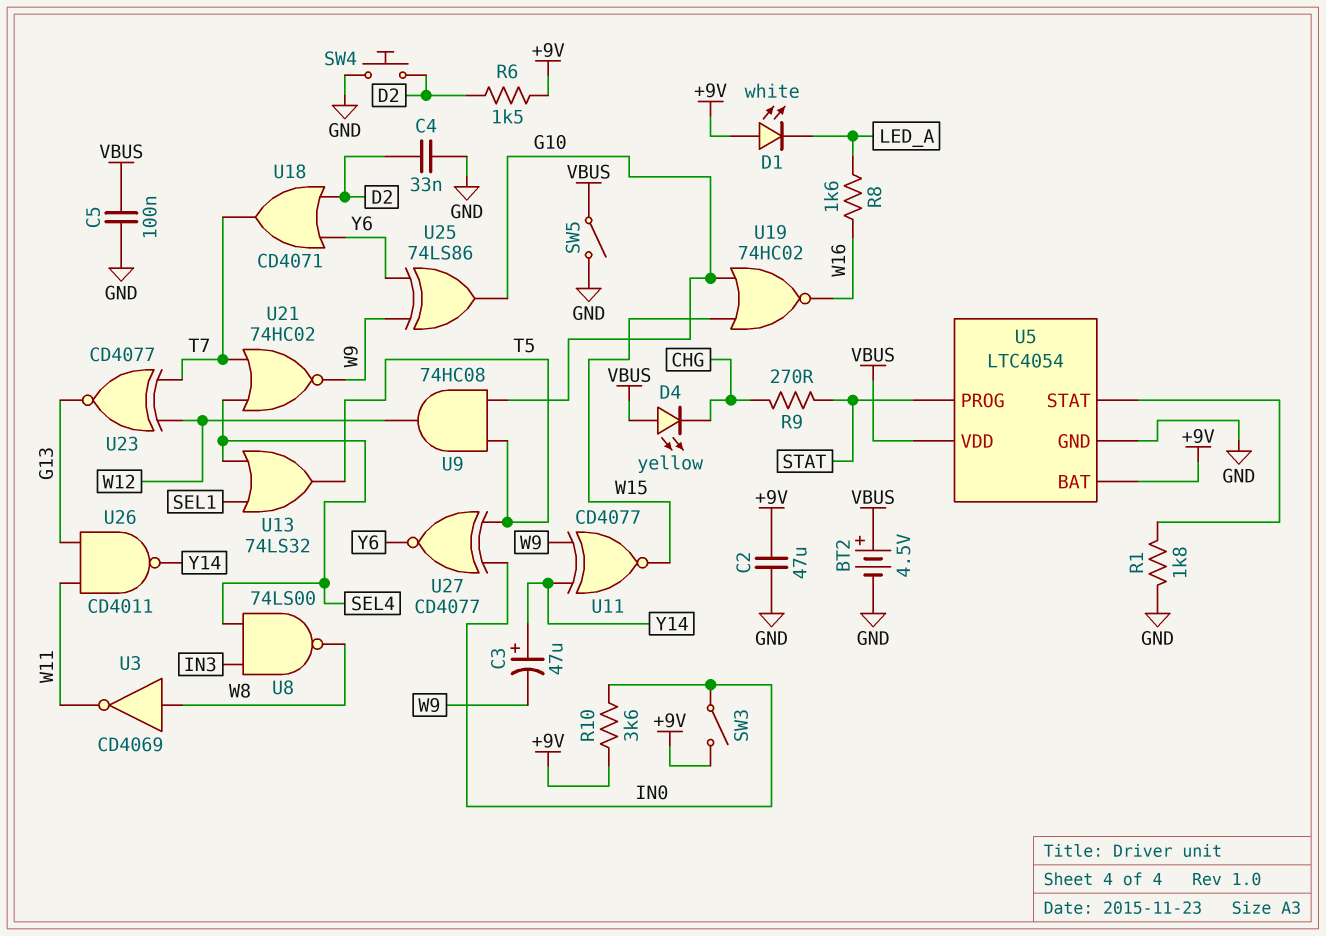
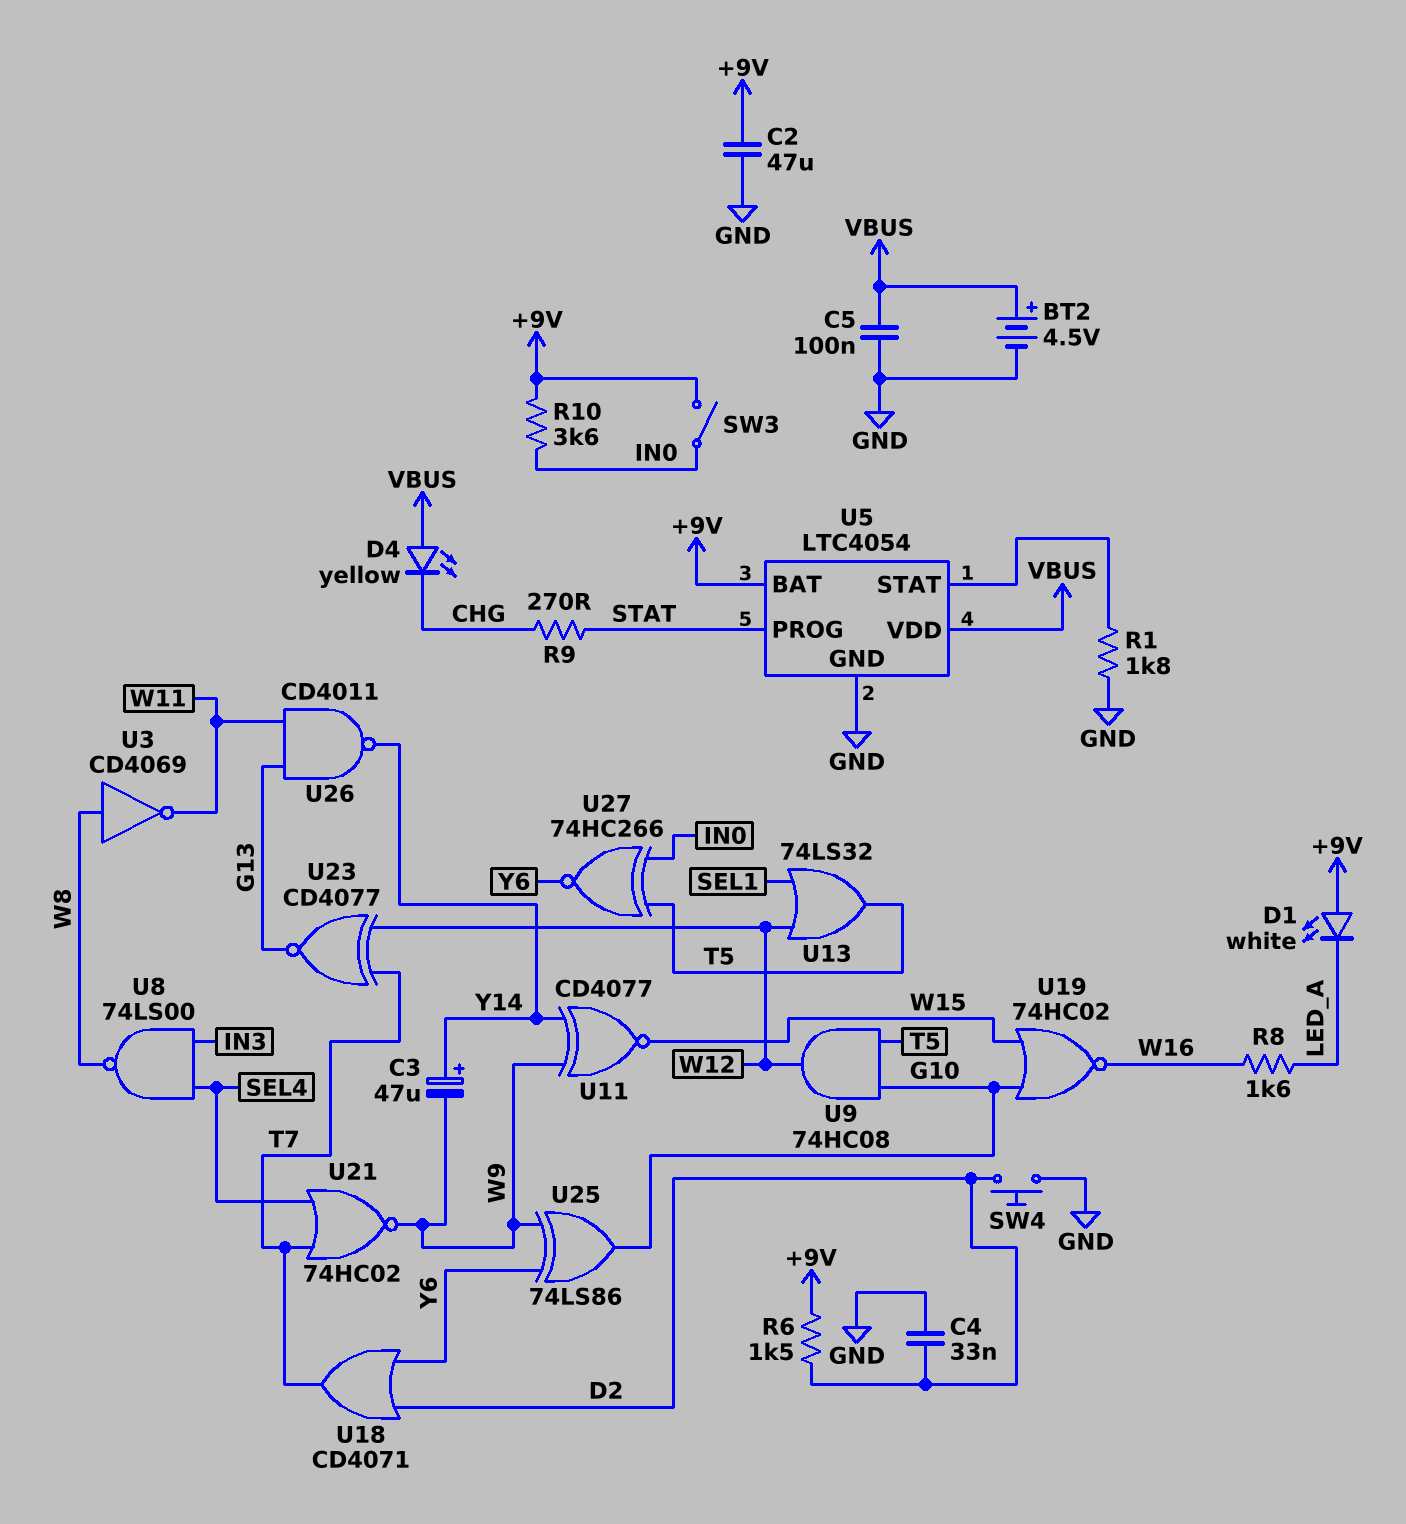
SW5: switch (GND, VBUS) -> none
U13: OR 74LS32 (in SEL1, in SEL4, out T5) -> OR 74LS32 (in SEL1, in W12, out T5)
U27: XNOR CD4077 (in IN0, in T5, out Y6) -> XNOR 74HC266 (in IN0, in T5, out Y6)

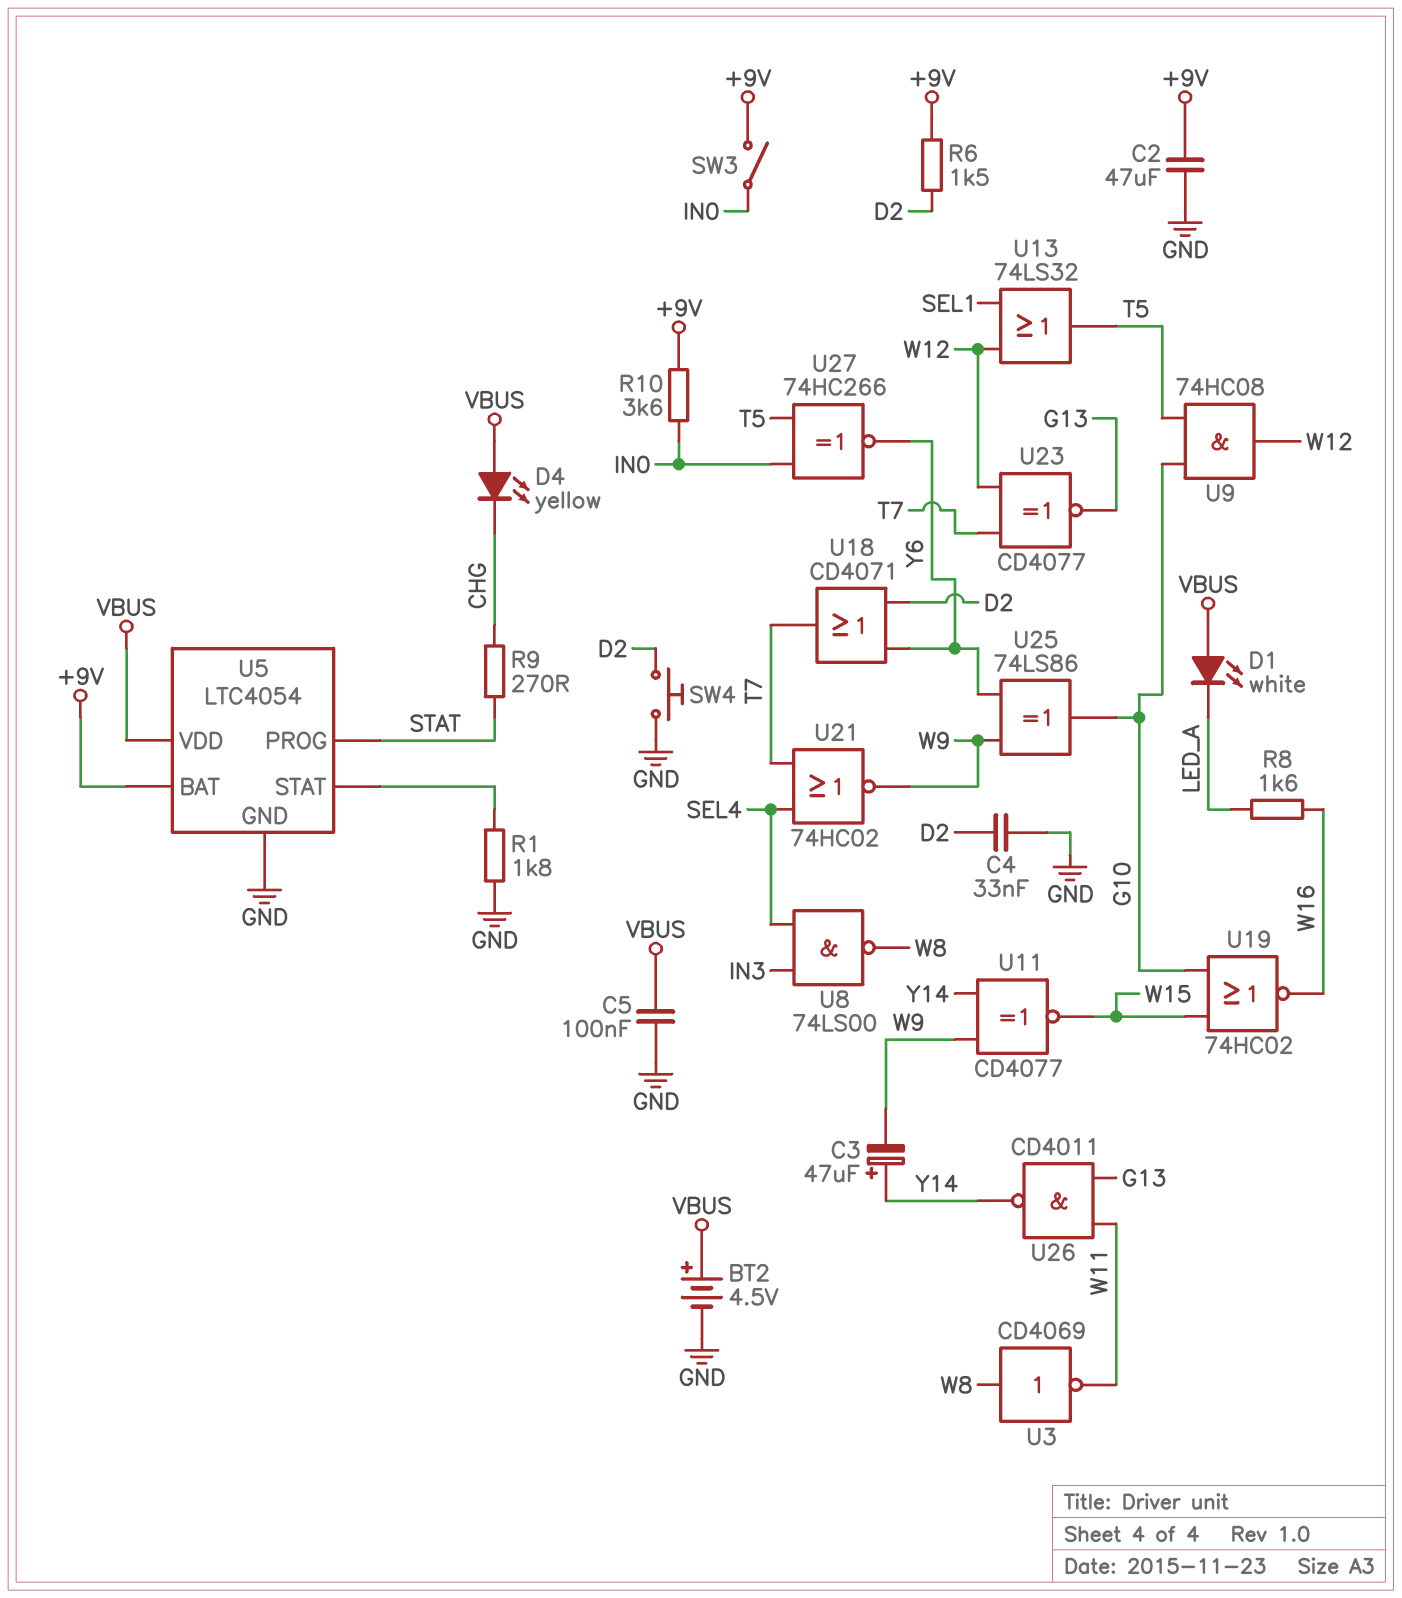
D1: LED white (A +9V, K LED_A) -> LED white (A VBUS, K LED_A)

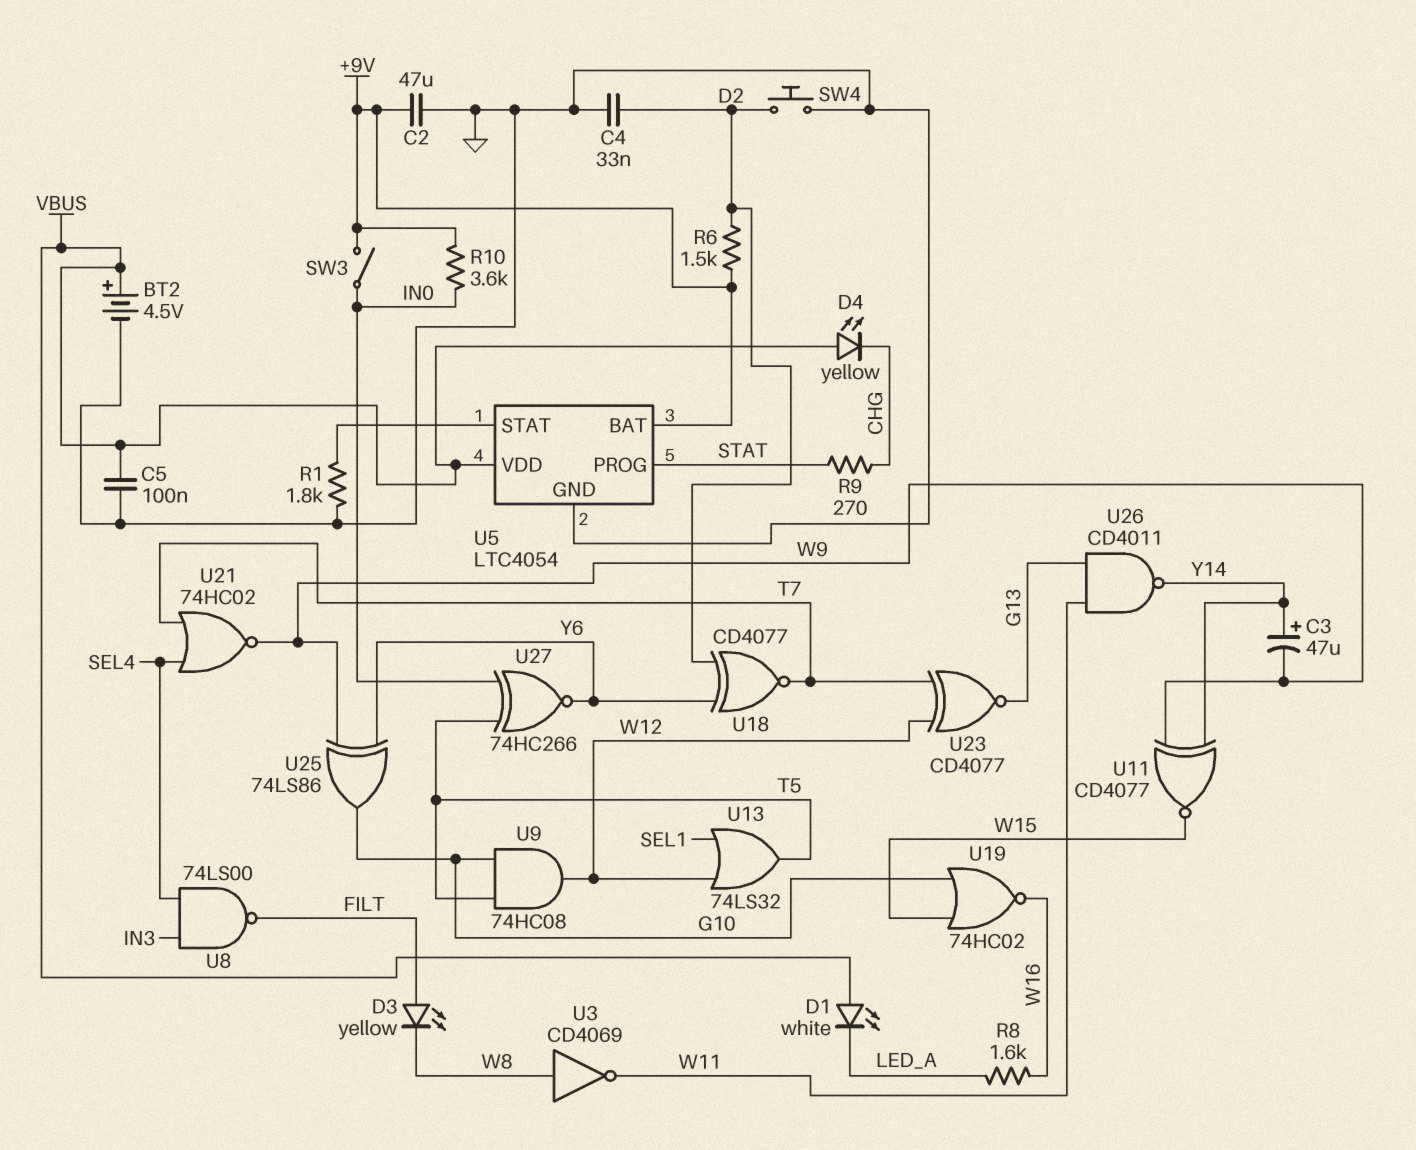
D3: none -> LED yellow (A FILT, K W8)
U8: NAND 74LS00 (in IN3, in SEL4, out W8) -> NAND 74LS00 (in IN3, in SEL4, out FILT)
U18: OR CD4071 (in D2, in Y6, out T7) -> XNOR CD4077 (in D2, in Y6, out T7)

